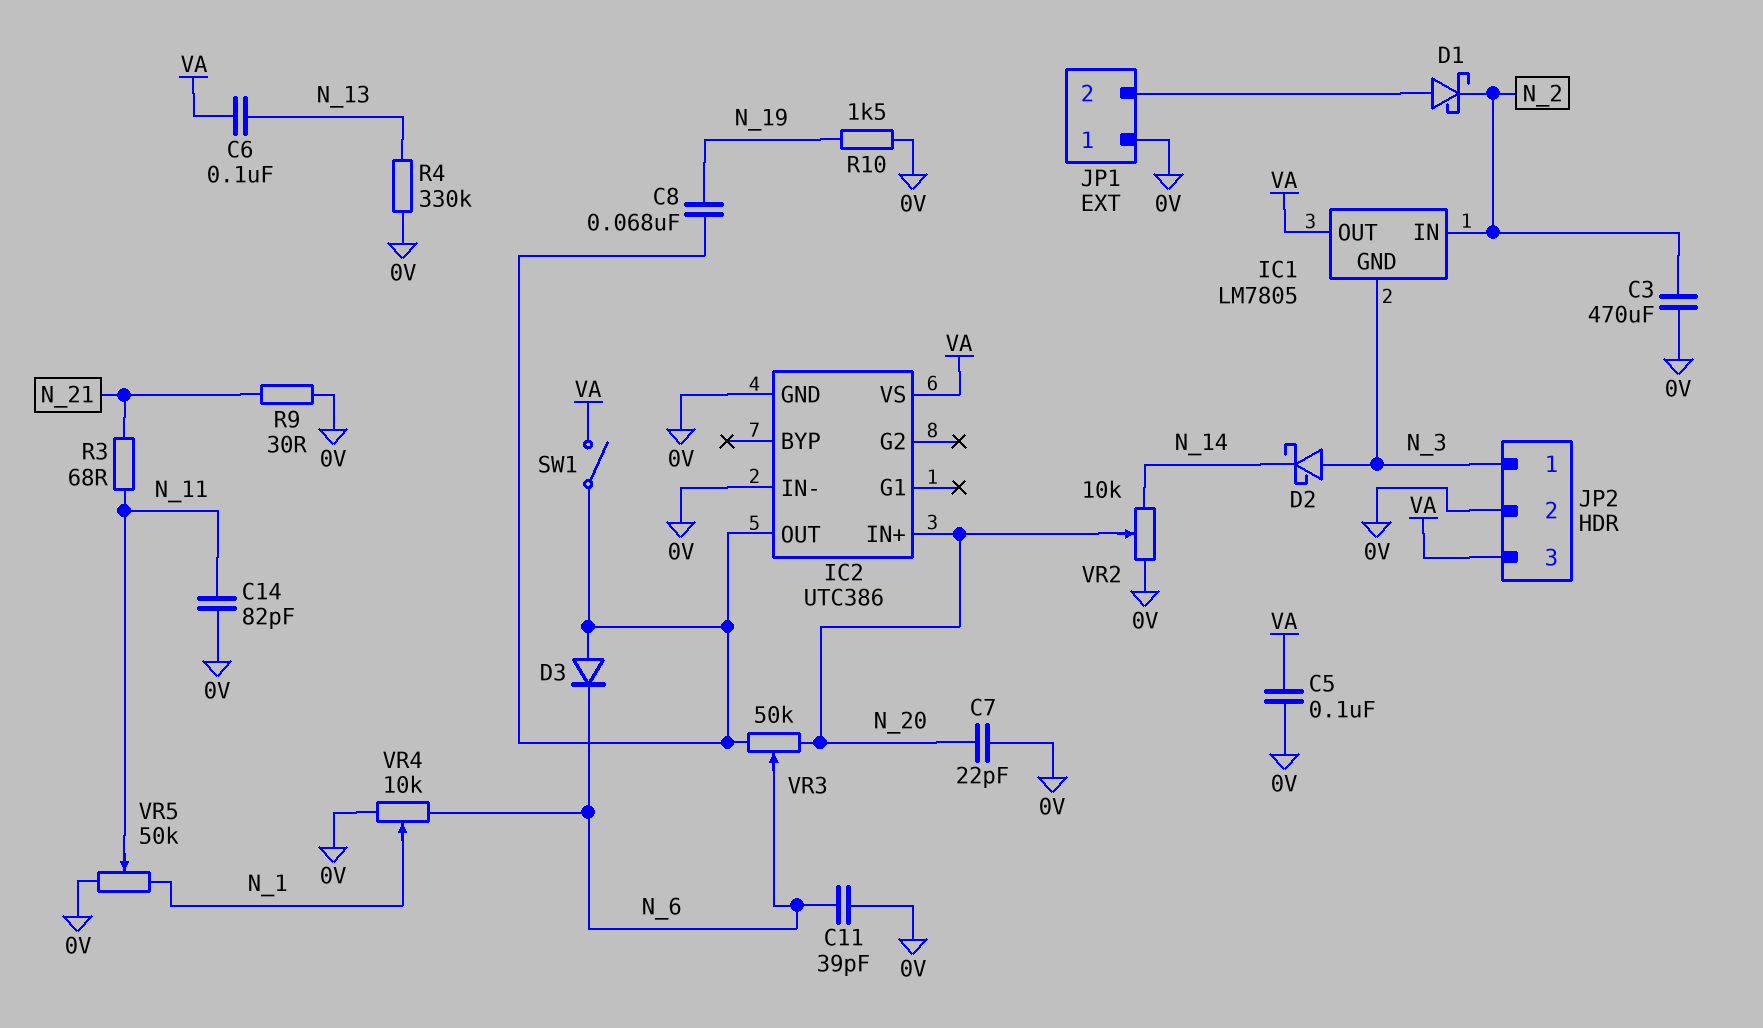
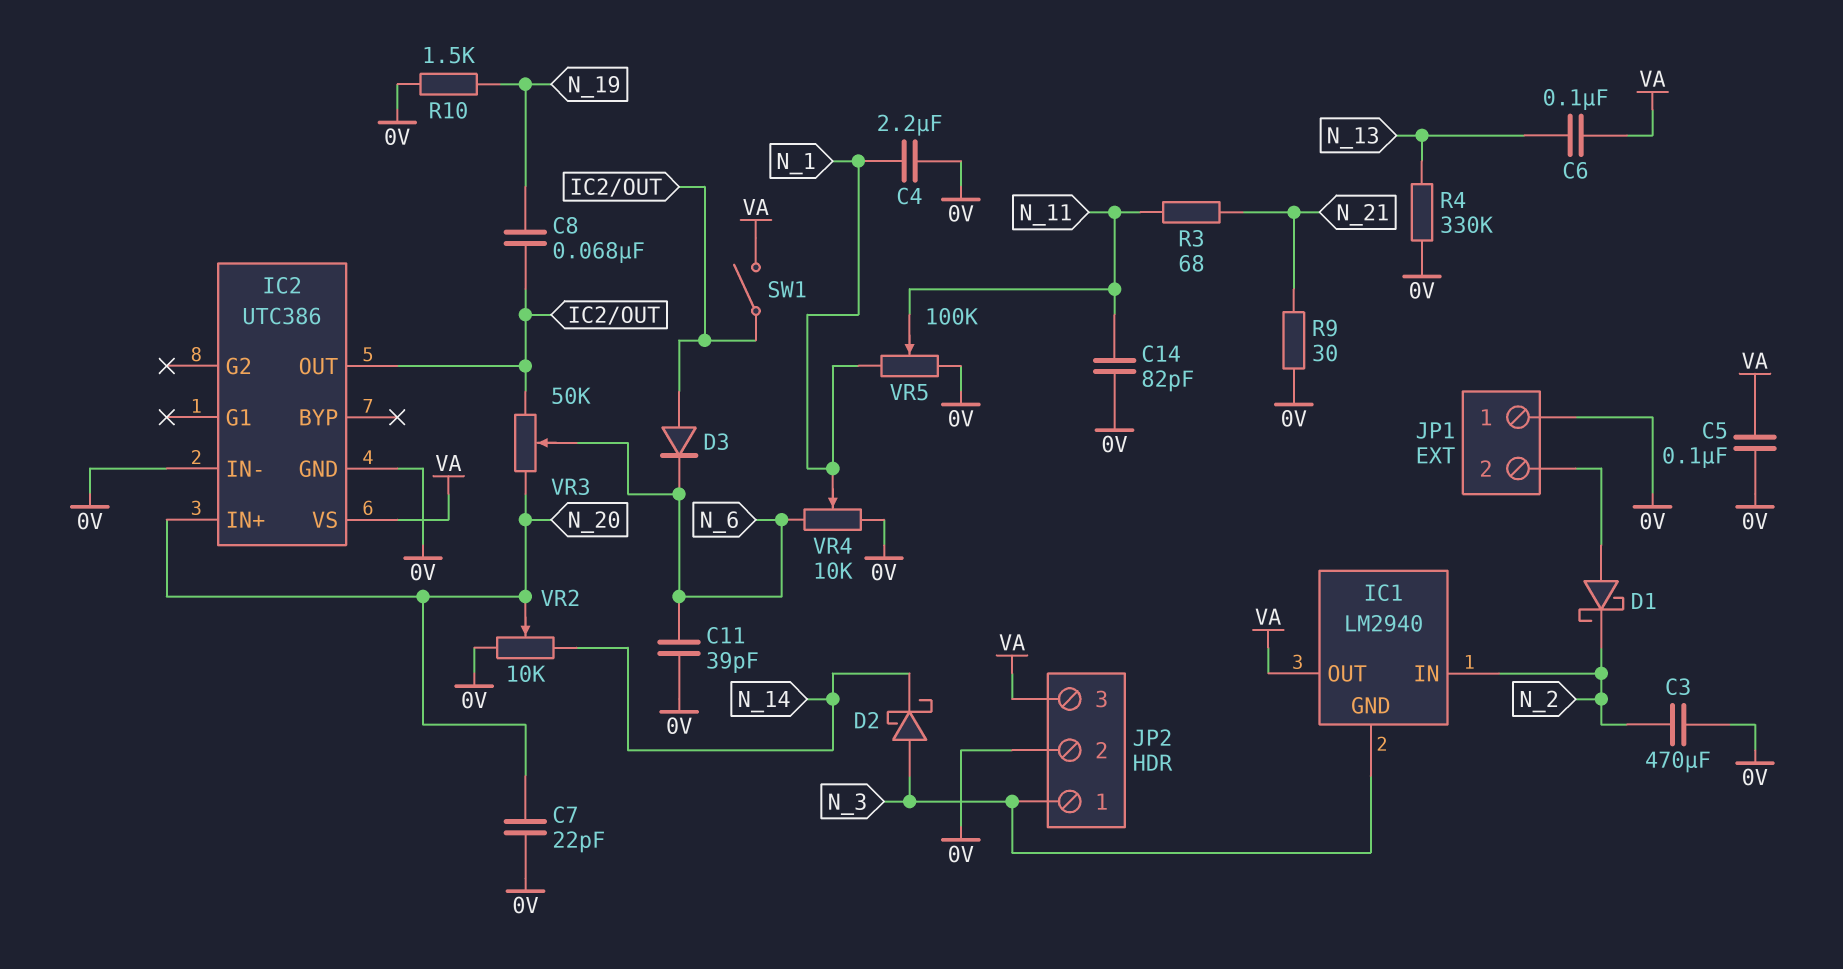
C4: none -> 2.2uF (0V, N_1)
IC1: LM7805 -> LM2940
VR5: 50k (0V, N_1, wiper N_11) -> 100k (0V, N_1, wiper N_11)

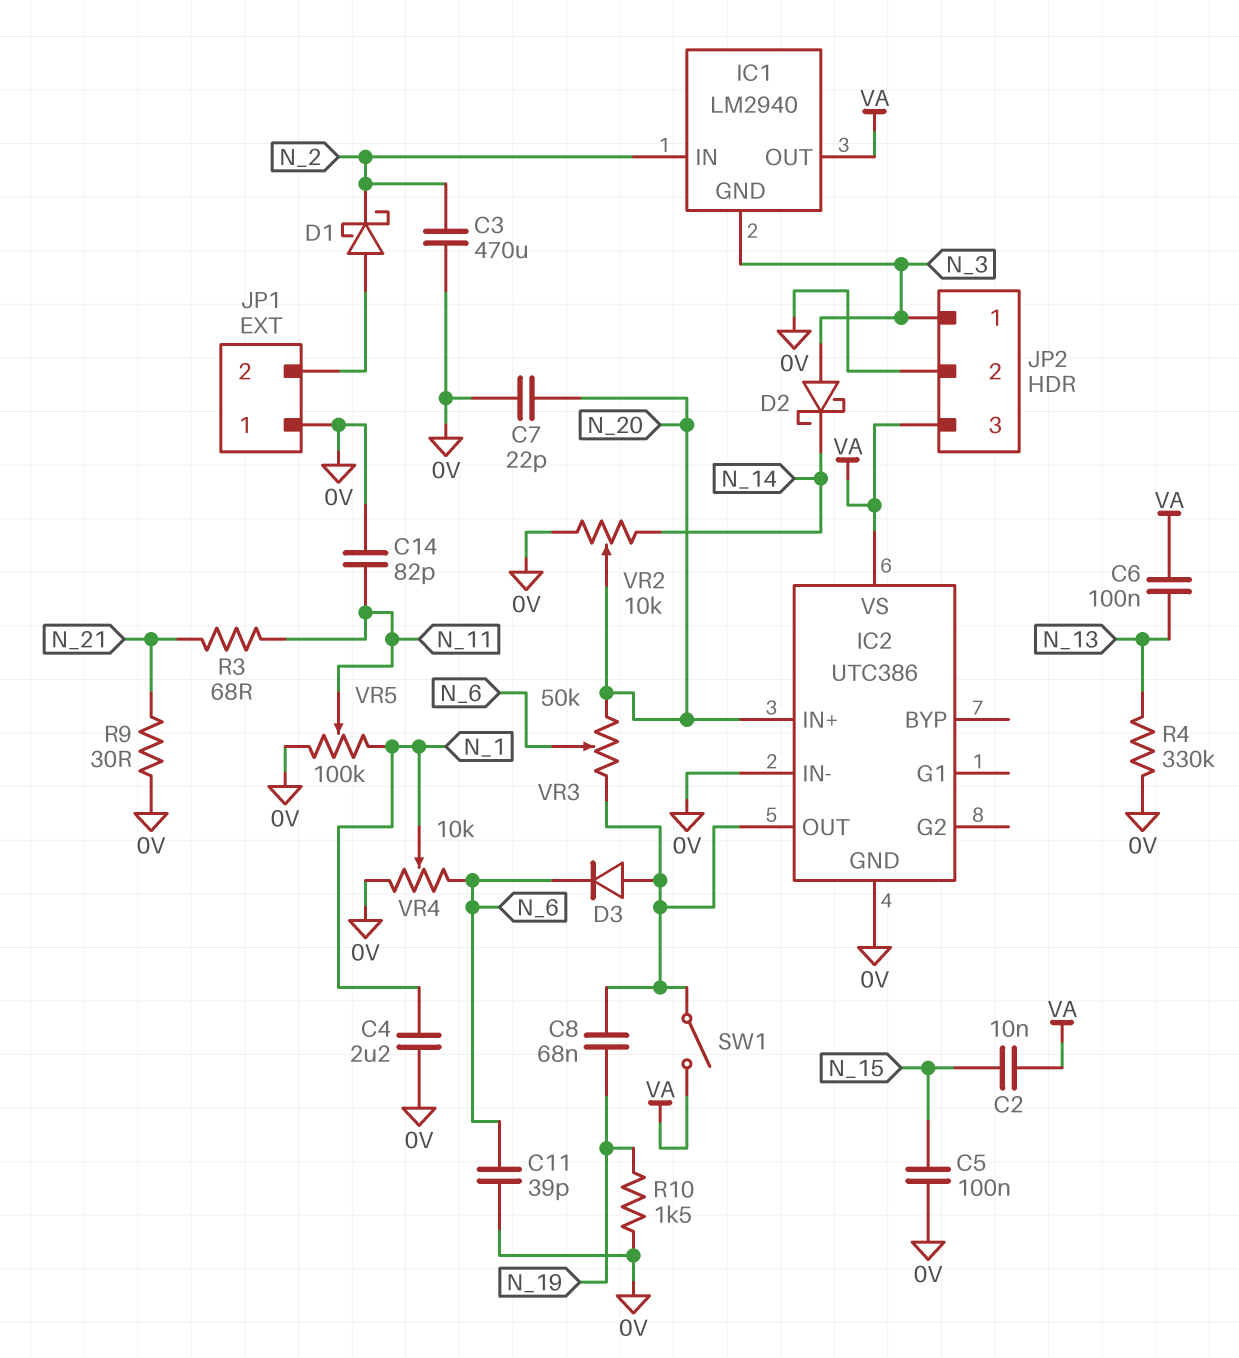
C2: none -> 10nF (N_15, VA)
C5: 100nF (0V, VA) -> 100nF (0V, N_15)

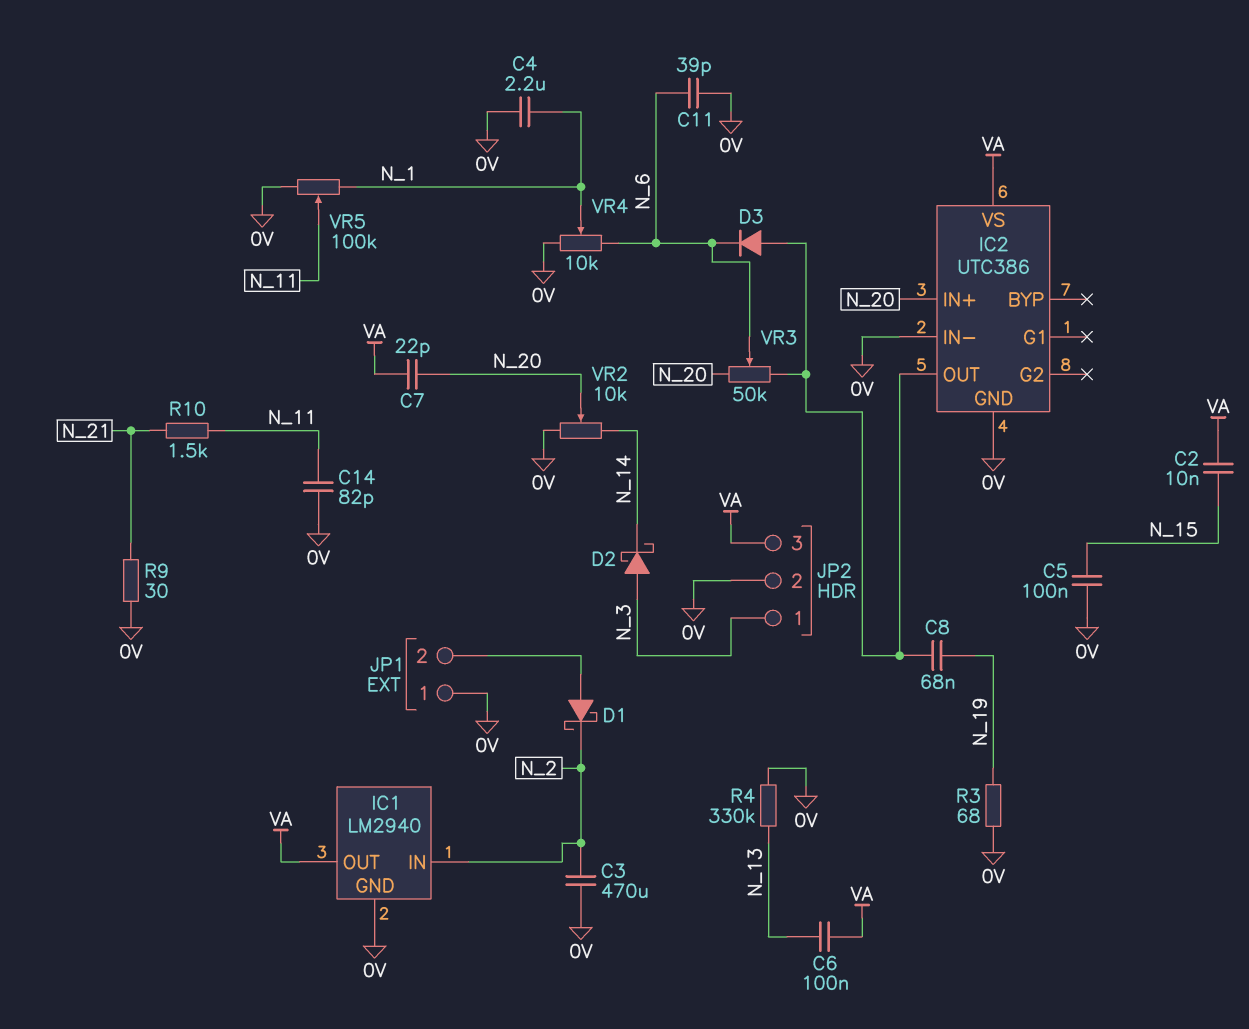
C7: 22pF (0V, N_20) -> 22pF (N_20, VA)
IC1 pin GND: N_3 -> 0V
R3: 68 (N_11, N_21) -> 68 (0V, N_19)
R10: 1.5k (0V, N_19) -> 1.5k (N_11, N_21)
SW1: switch (IC2/OUT, VA) -> none

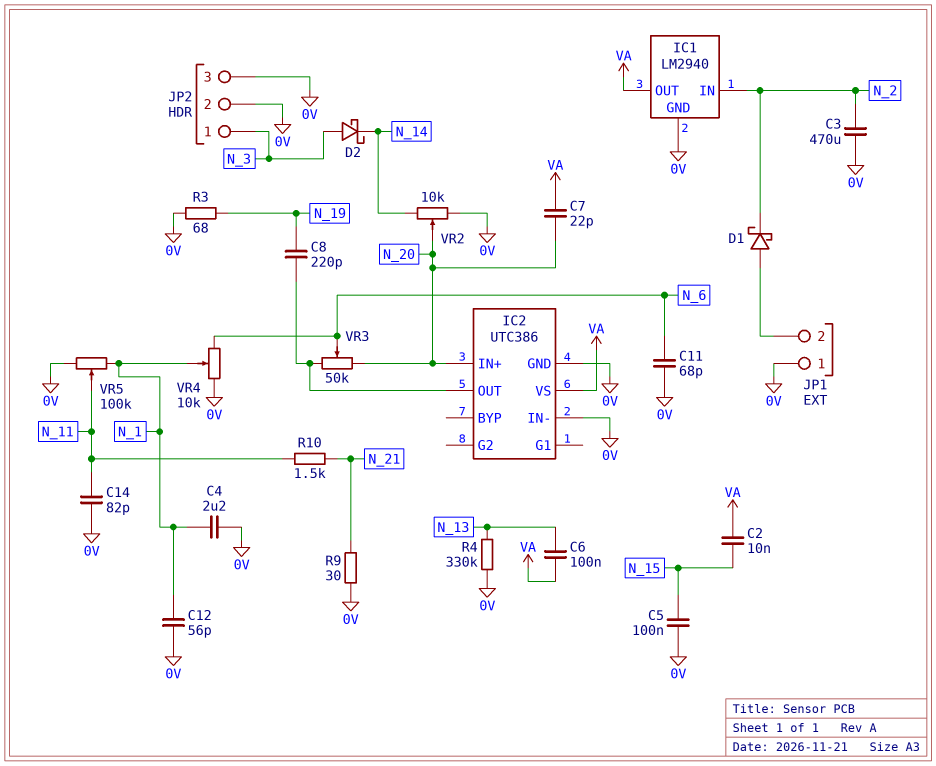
C8: 68nF (IC2/OUT, N_19) -> 220pF (IC2/OUT, N_19)
C11: 39pF (0V, N_6) -> 68pF (0V, N_6)
C12: none -> 56pF (0V, N_1)
D3: diode (A IC2/OUT, K N_6) -> none
JP2 pin 3: VA -> 0V

